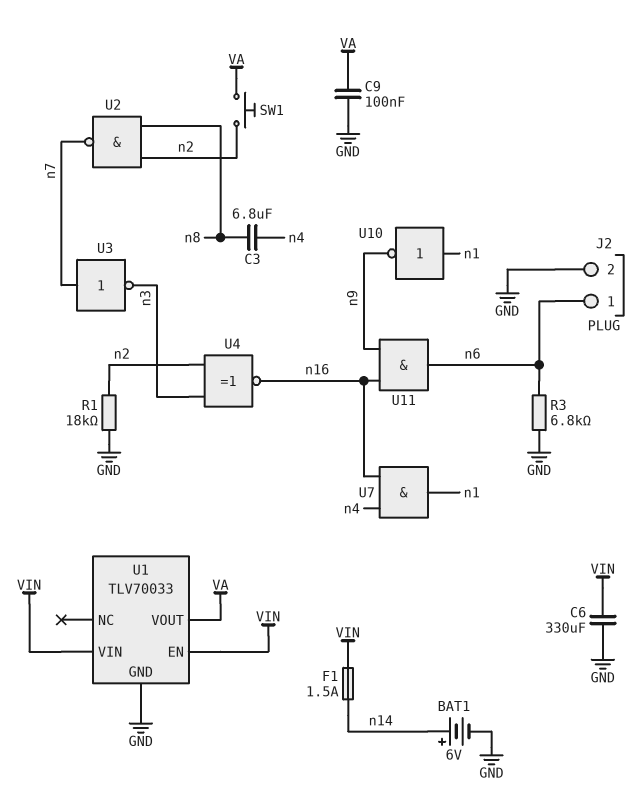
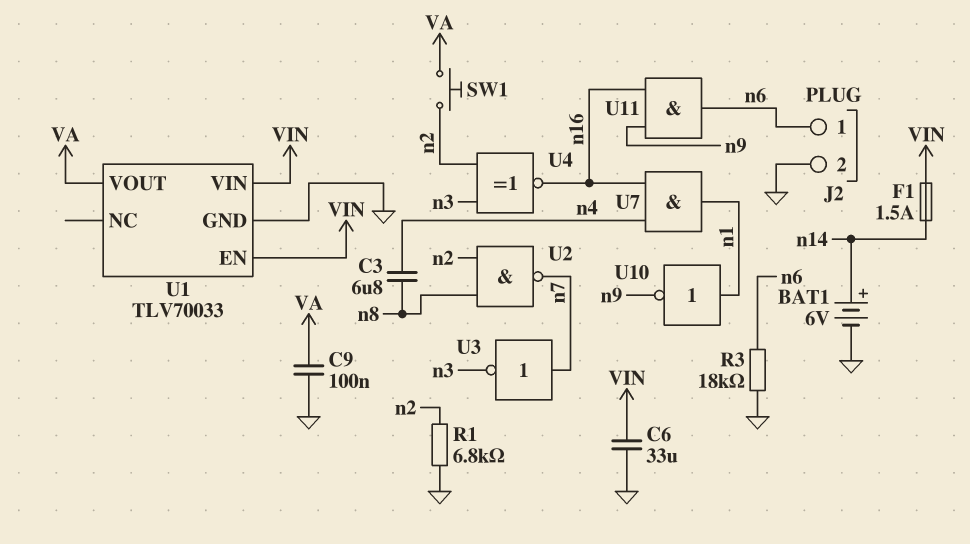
C6: 330uF (GND, VIN) -> 33uF (GND, VIN)
R1: 18k (GND, n2) -> 6.8k (GND, n2)
R3: 6.8k (GND, n6) -> 18k (GND, n6)

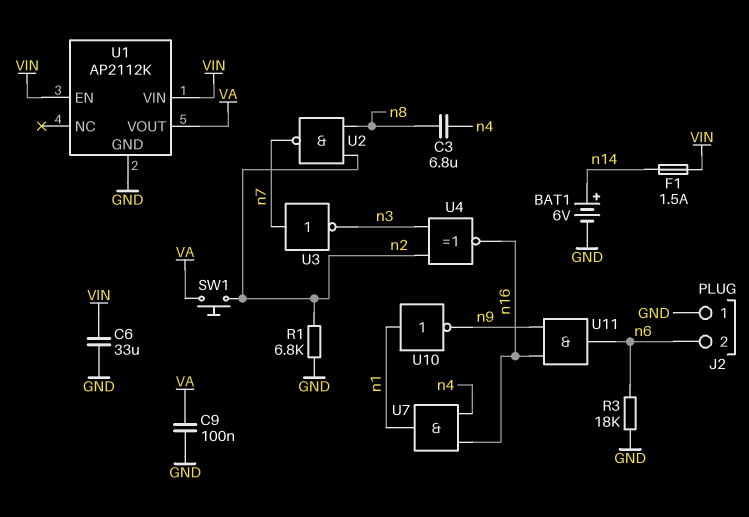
J2 pin 1: n6 -> GND
J2 pin 2: GND -> n6
U1: TLV70033 -> AP2112K

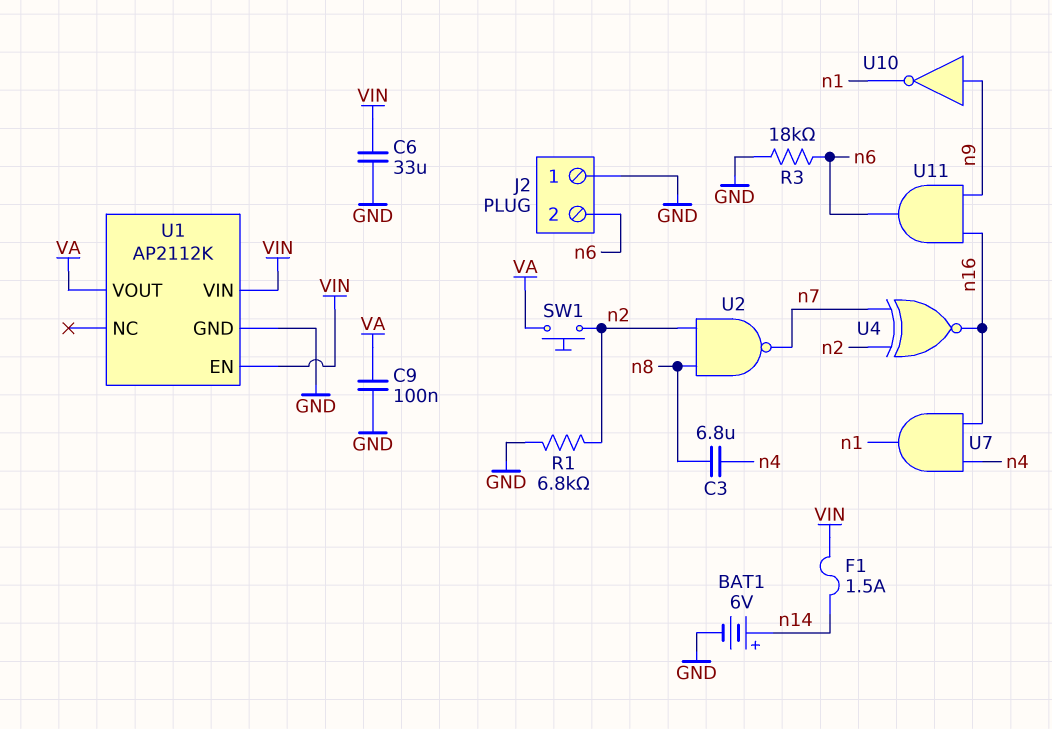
U3: NOT (in n7, out n3) -> none
U4: XNOR (in n2, in n3, out n16) -> XNOR (in n2, in n7, out n16)
U10: NOT (in n1, out n9) -> NOT (in n9, out n1)

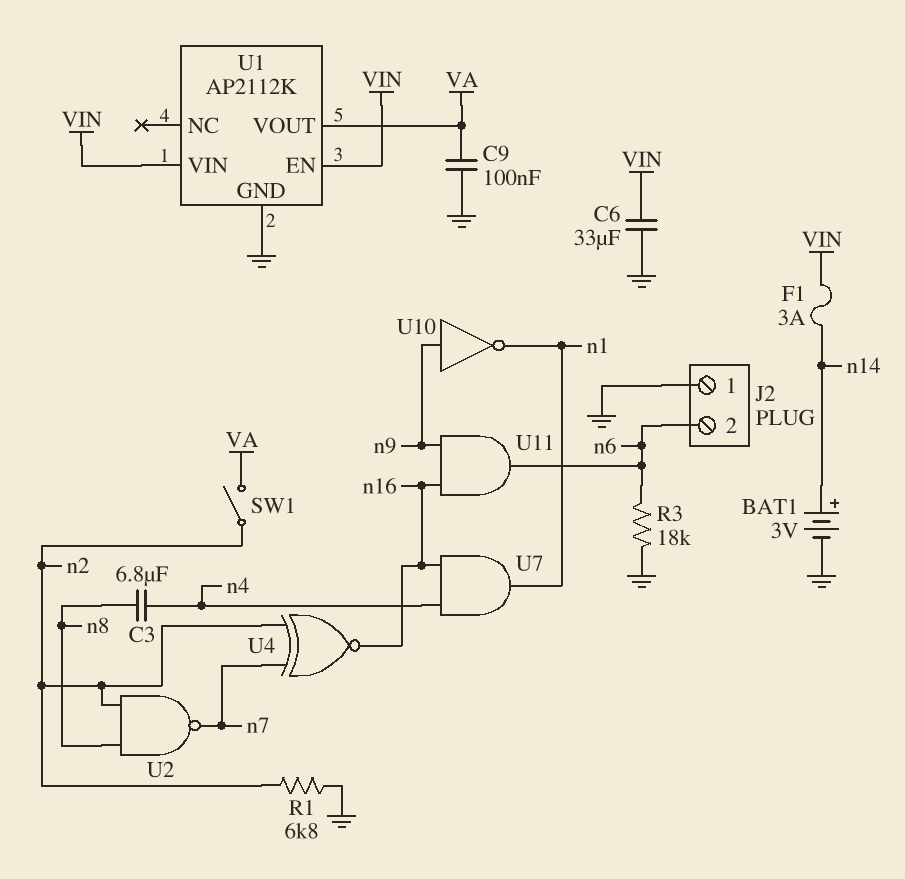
BAT1: 6V (plus n14, minus GND) -> 3V (plus n14, minus GND)
F1: 1.5A (VIN, n14) -> 3A (VIN, n14)
SW1: button (VA, n2) -> switch (VA, n2)

